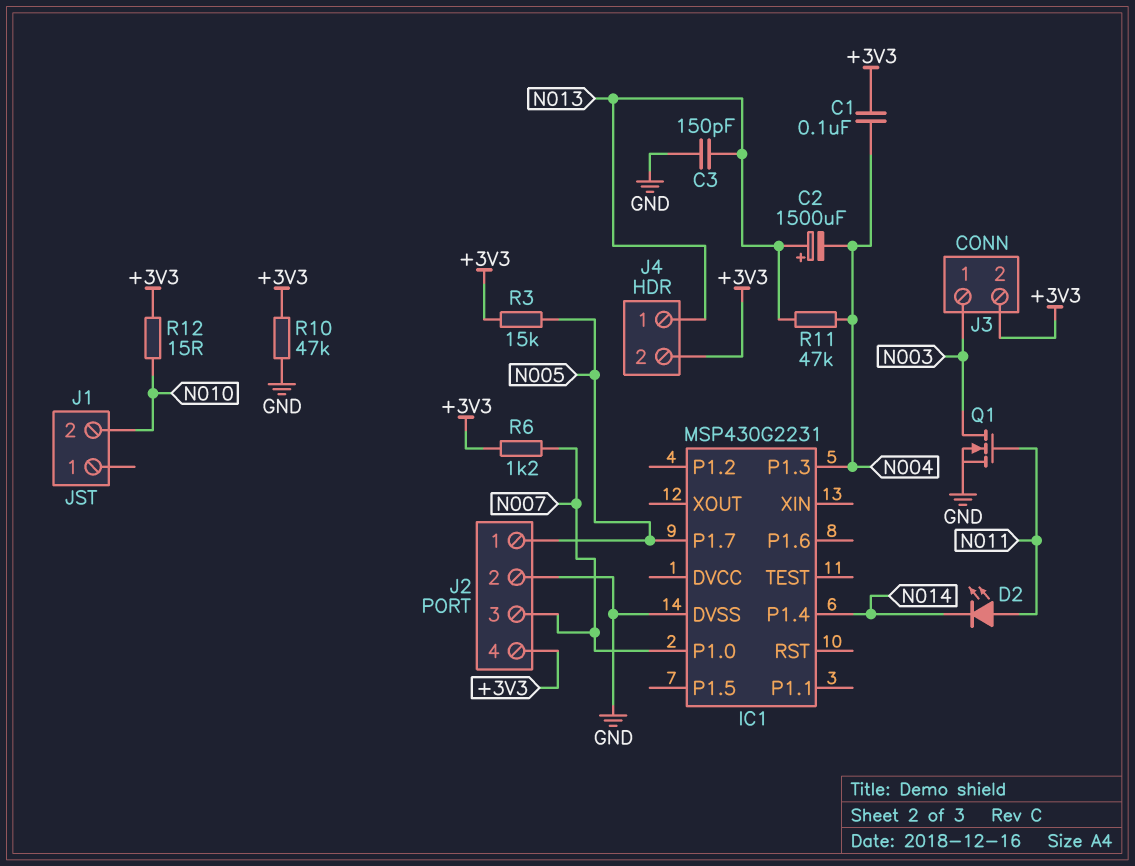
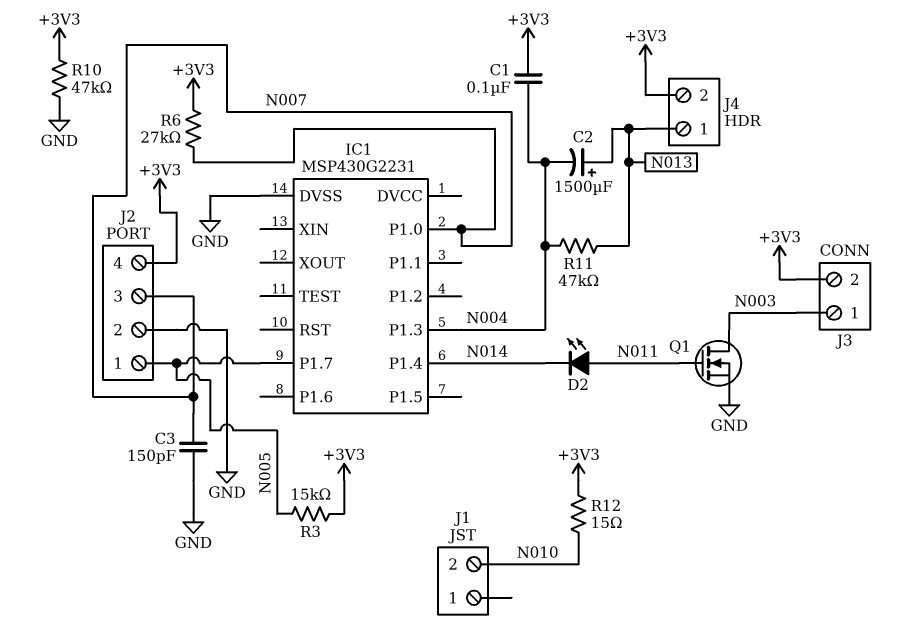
C3: 150pF (GND, N013) -> 150pF (GND, N007)
R6: 1.2k (+3V3, N007) -> 27k (+3V3, N007)

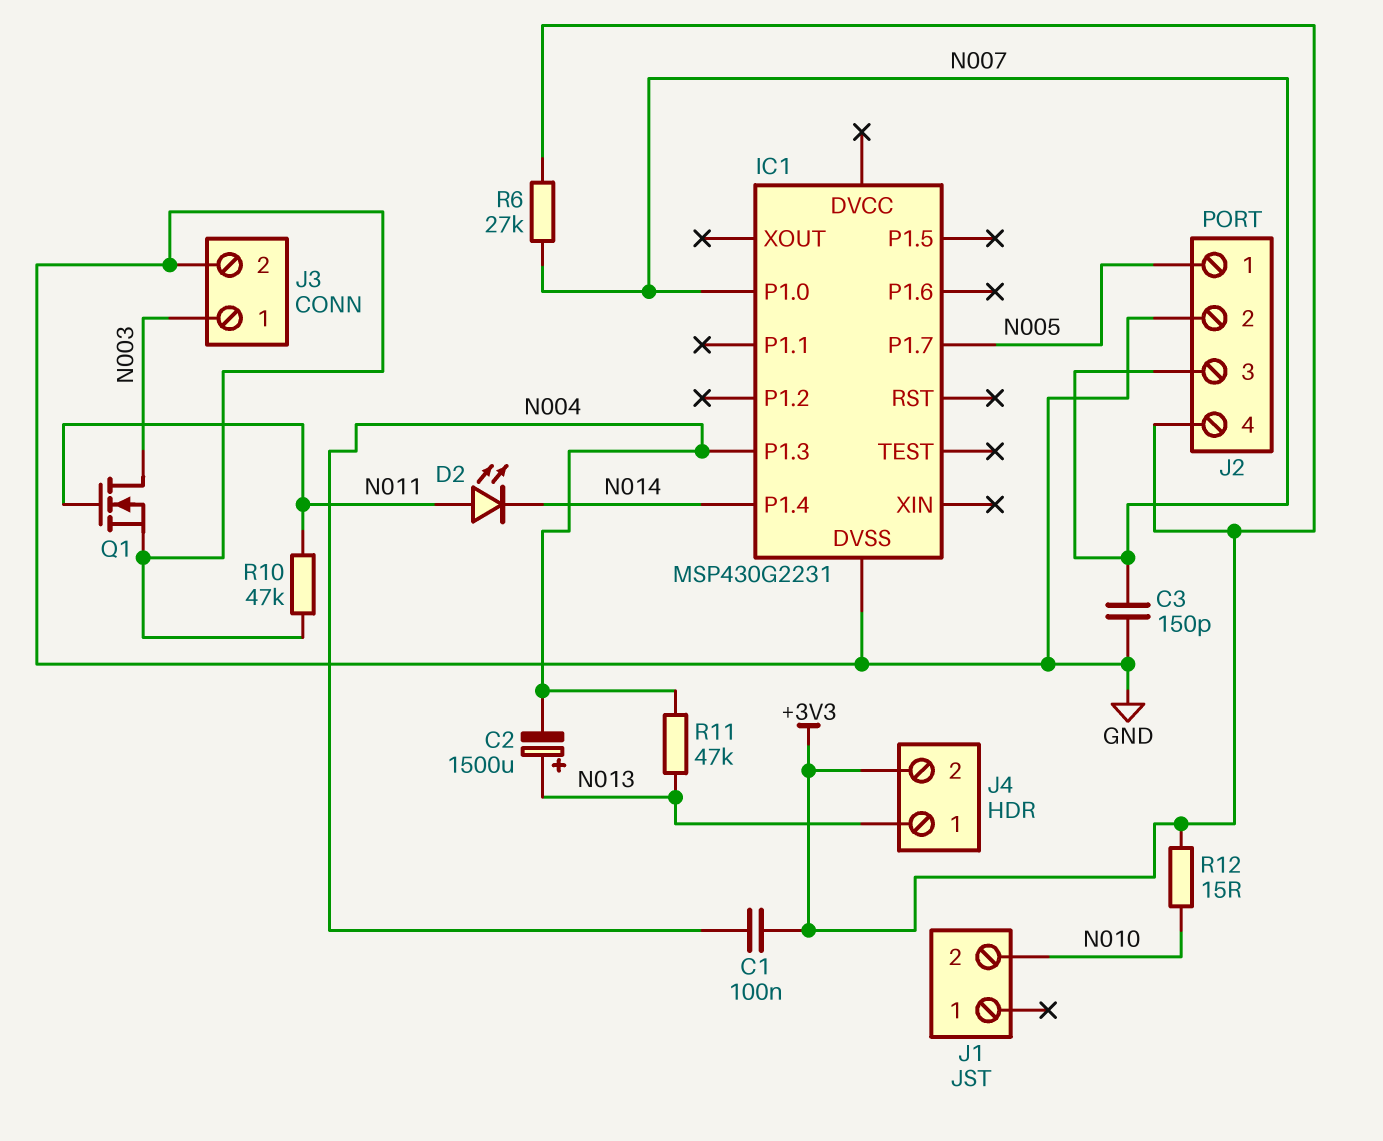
J3 pin 2: +3V3 -> GND
R3: 15k (+3V3, N005) -> none
R10: 47k (+3V3, GND) -> 47k (GND, N011)

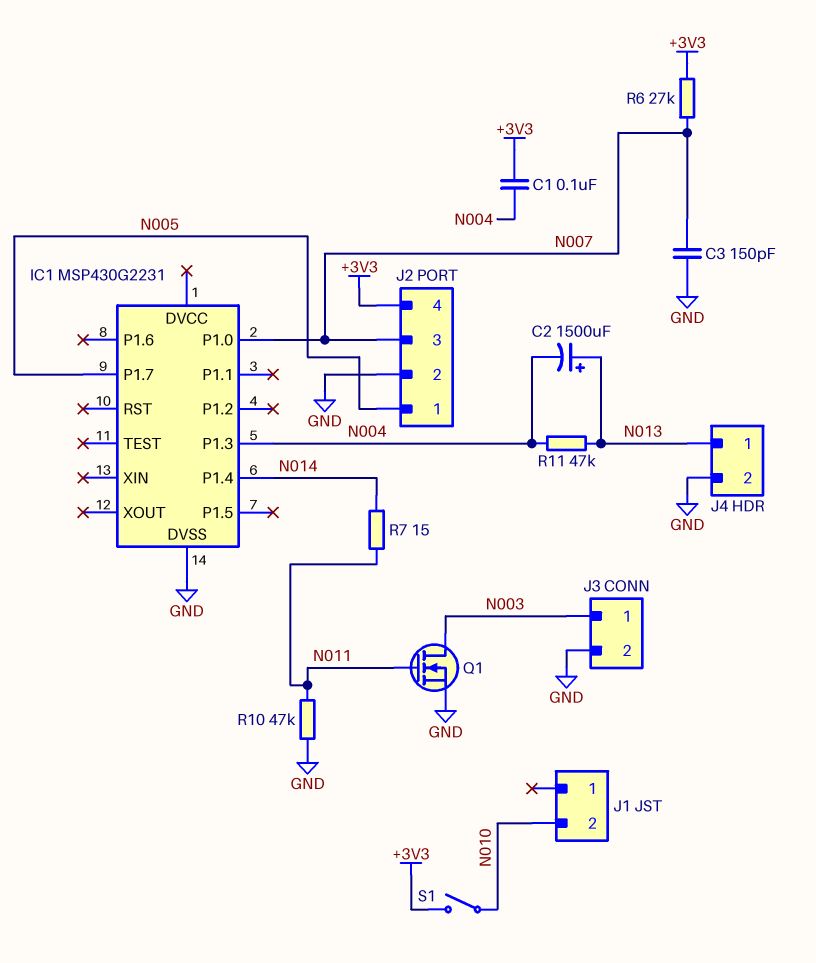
D2: LED (A N011, K N014) -> none
J4 pin 2: +3V3 -> GND
R7: none -> 15 (N011, N014)
R12: 15 (+3V3, N010) -> none
S1: none -> switch (+3V3, N010)

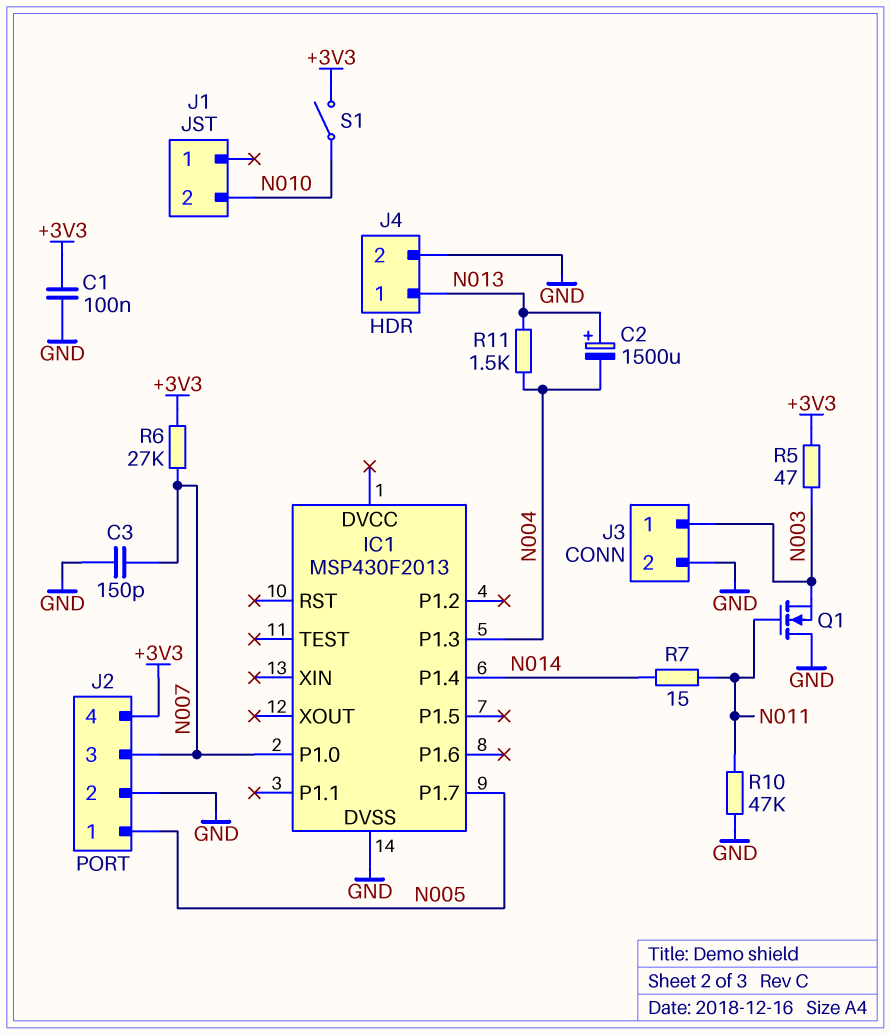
C1: 100nF (+3V3, N004) -> 100nF (+3V3, GND)
IC1: MSP430G2231 -> MSP430F2013
Q1: NMOS (G N011, D N003, S GND) -> NMOS (G N011, D GND, S N003)
R5: none -> 47 (+3V3, N003)
R11: 47k (N004, N013) -> 1.5k (N004, N013)

